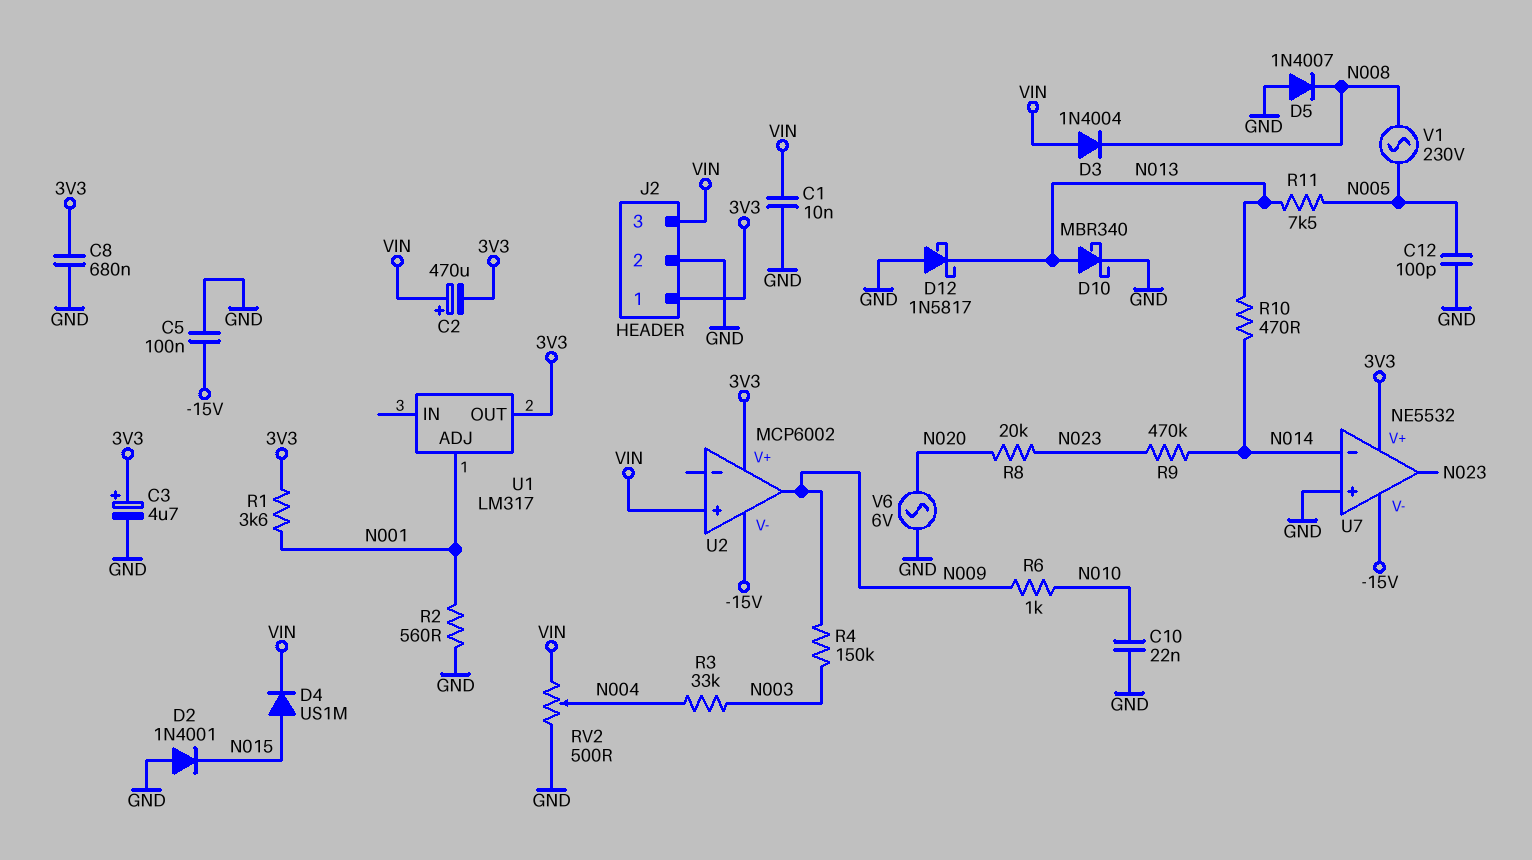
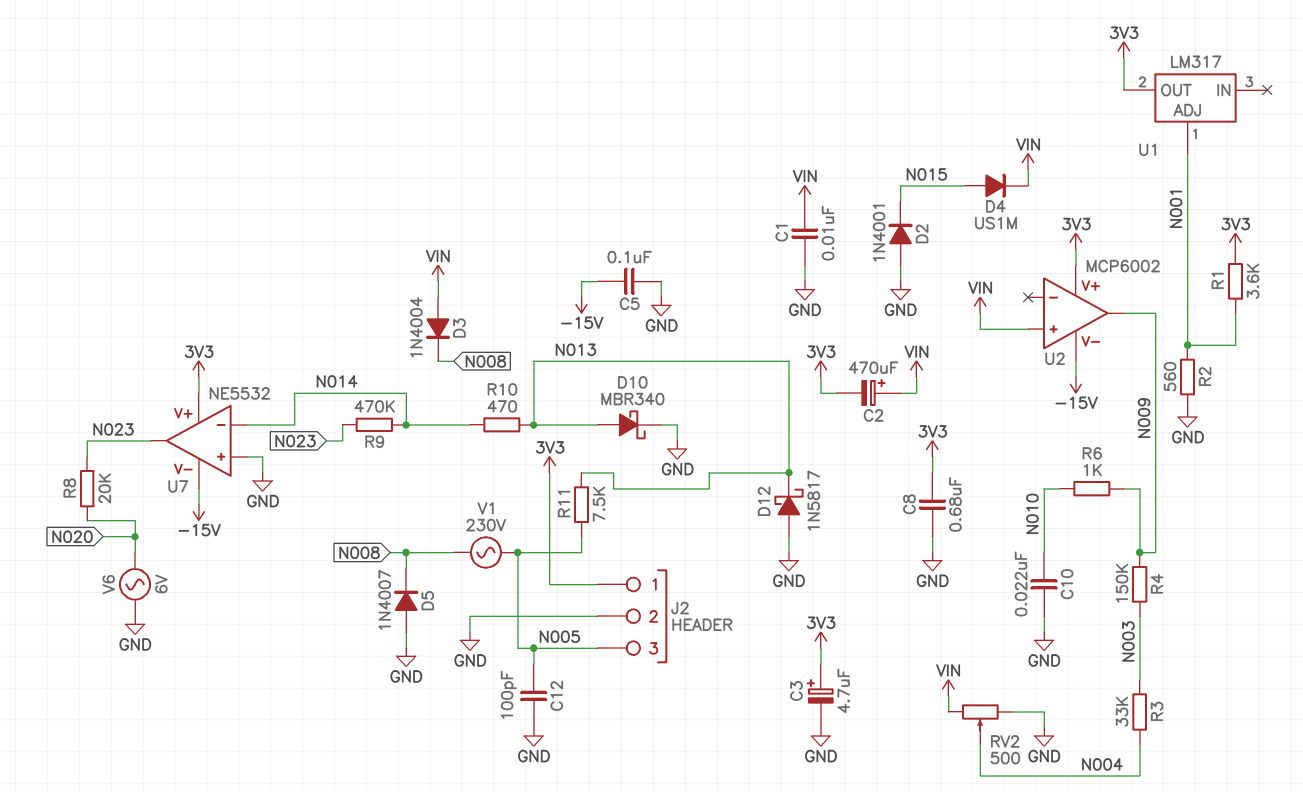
J2 pin 3: VIN -> N005

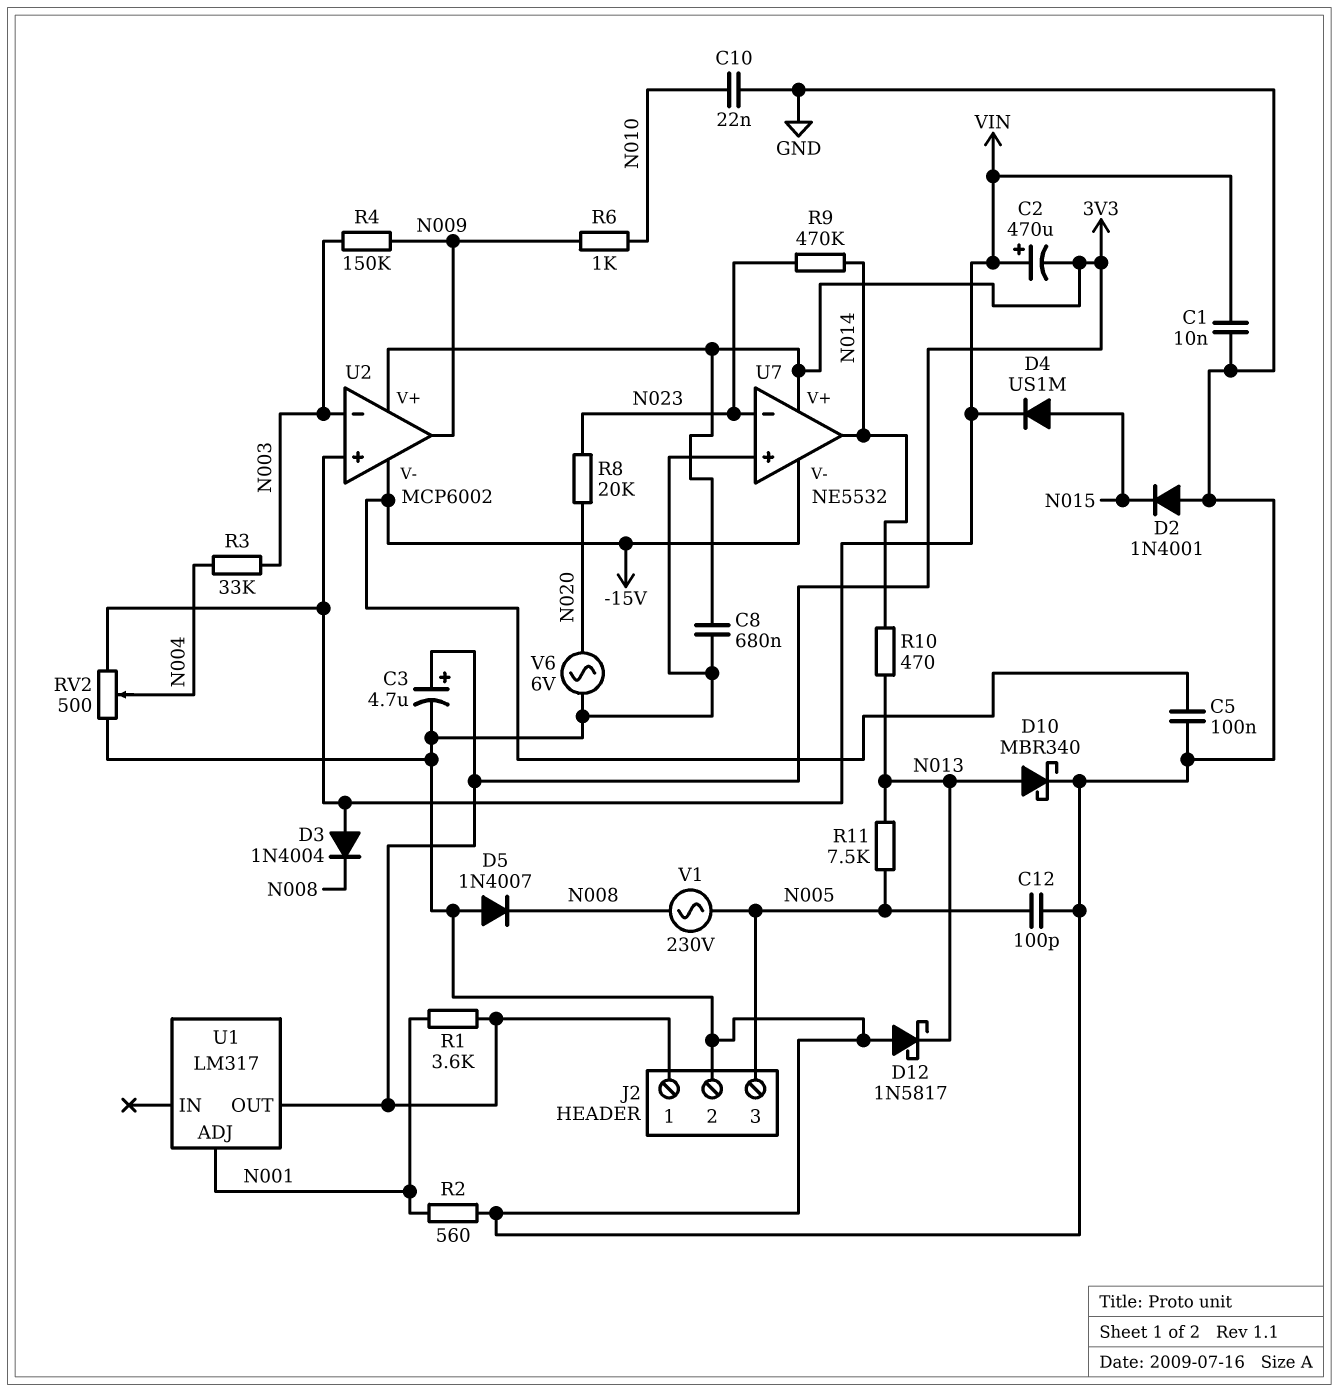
U2 pin in-: none -> N003
U7 pin in-: N014 -> N023
U7 pin out: N023 -> N014

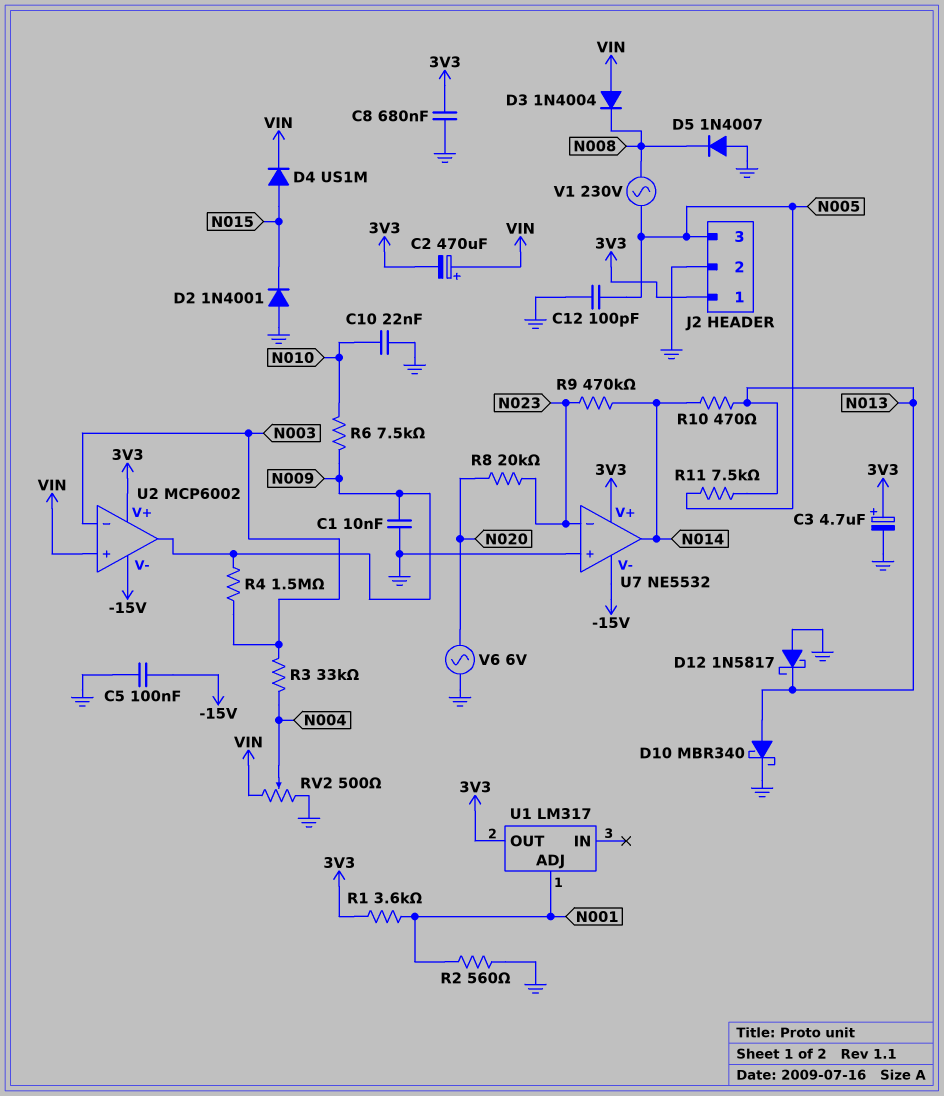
C1: 10nF (GND, VIN) -> 10nF (GND, N009)
R4: 150k (N003, N009) -> 1.5M (N003, N009)
R6: 1k (N009, N010) -> 7.5k (N009, N010)

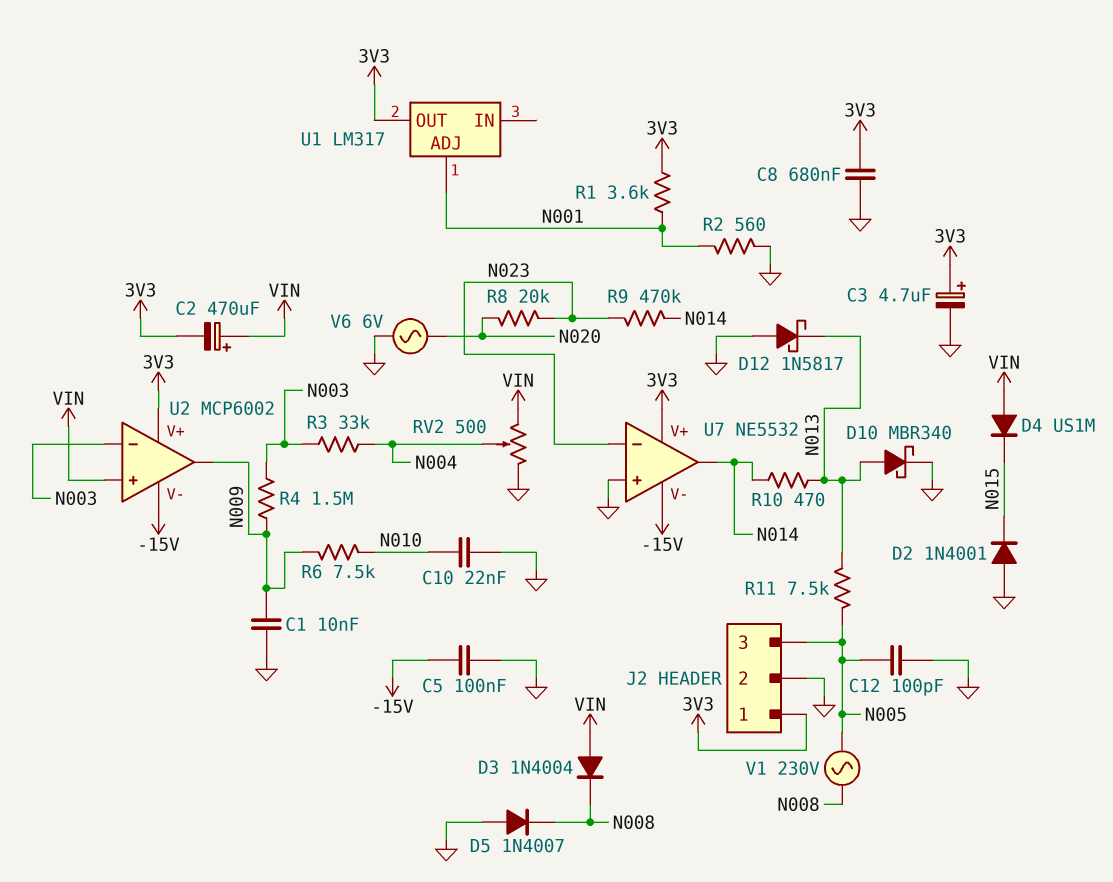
D4: diode US1M (A N015, K VIN) -> diode US1M (A VIN, K N015)

